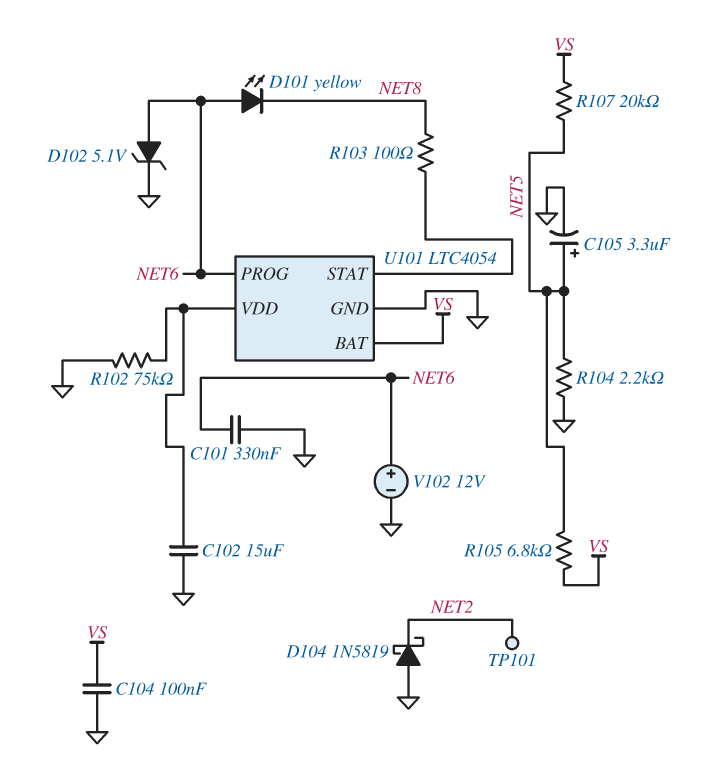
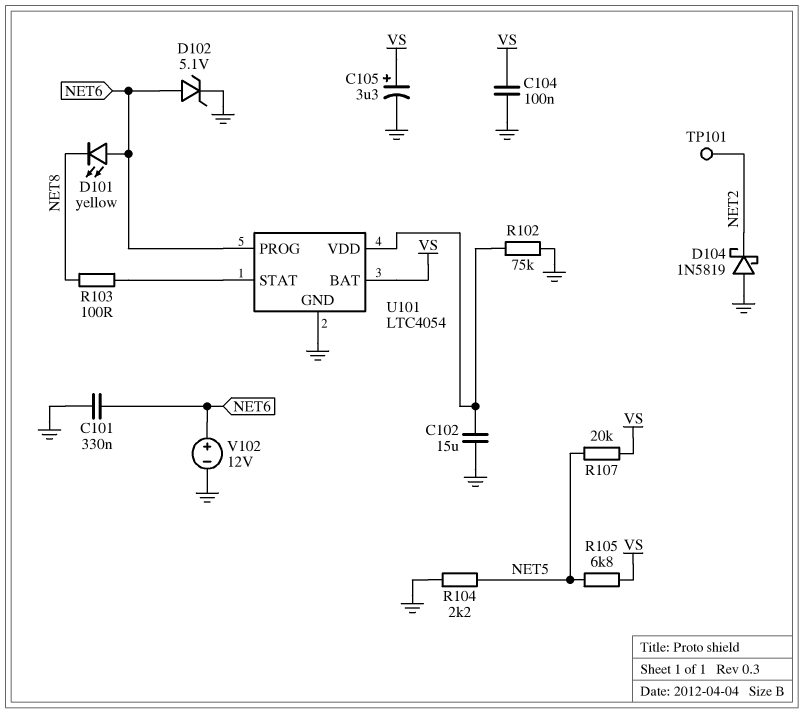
C105: 3.3uF (plus NET5, minus GND) -> 3.3uF (plus VS, minus GND)

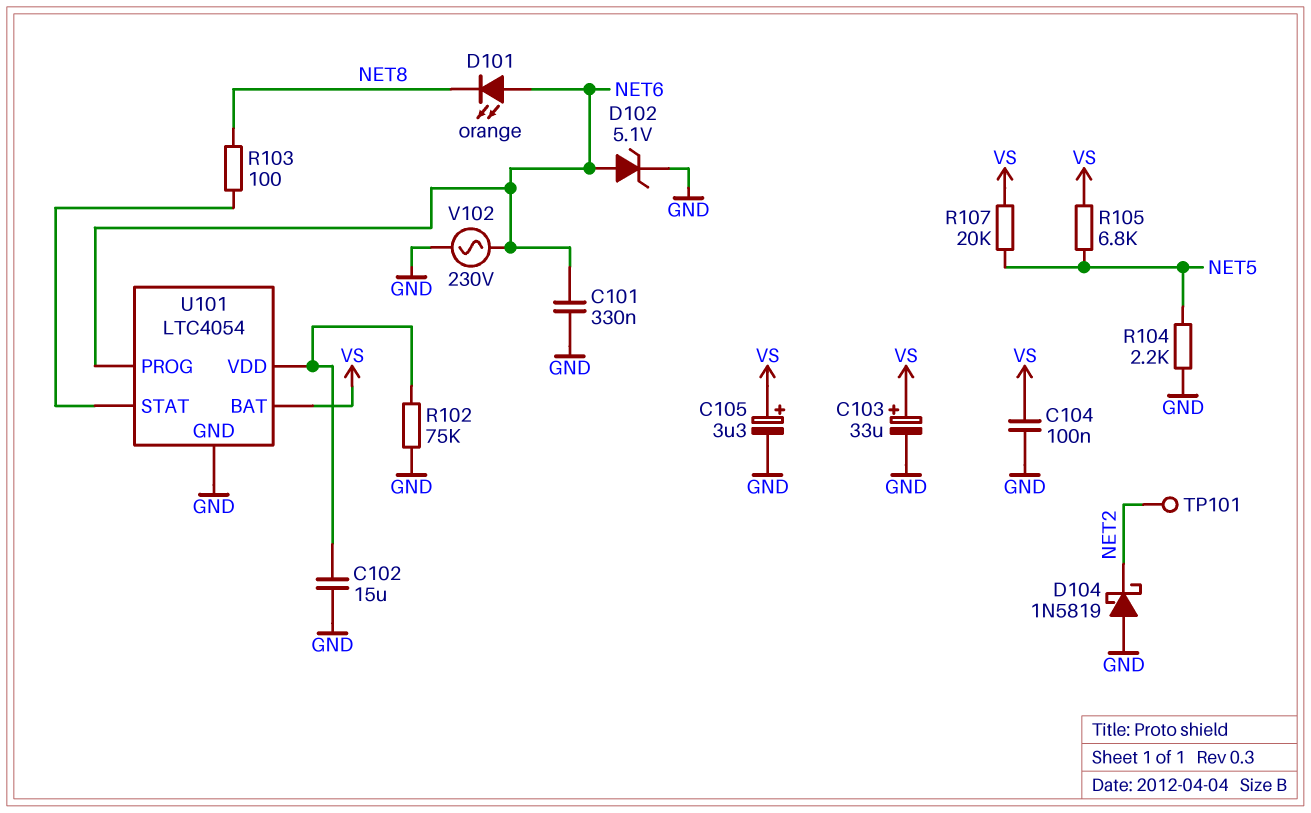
C103: none -> 33uF (plus VS, minus GND)
D101: LED yellow (A NET6, K NET8) -> LED orange (A NET6, K NET8)
V102: 12V (plus NET6, minus GND) -> AC 230V (GND, NET6)

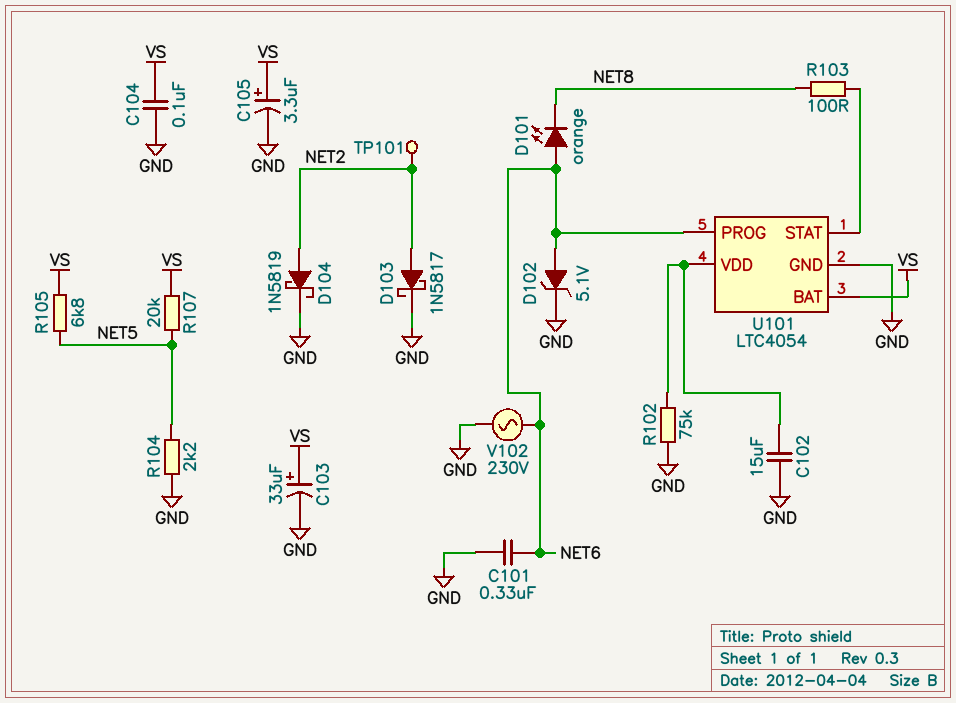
D103: none -> schottky 1N5817 (A NET2, K GND)
D104: schottky 1N5819 (A GND, K NET2) -> schottky 1N5819 (A NET2, K GND)

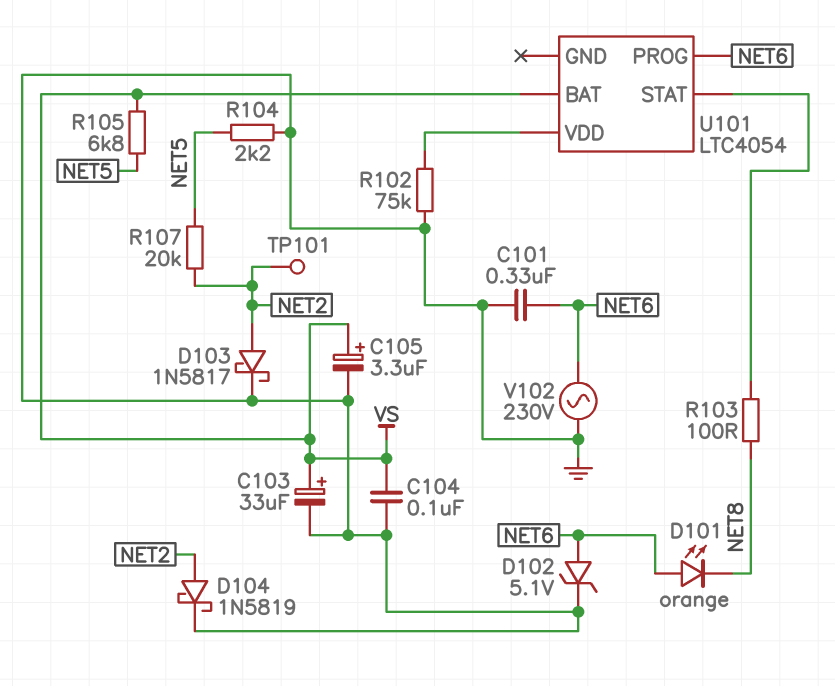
C102: 15uF (GND, U101/VDD) -> none
R107: 20k (NET5, VS) -> 20k (NET2, NET5)
U101 pin GND: GND -> none

